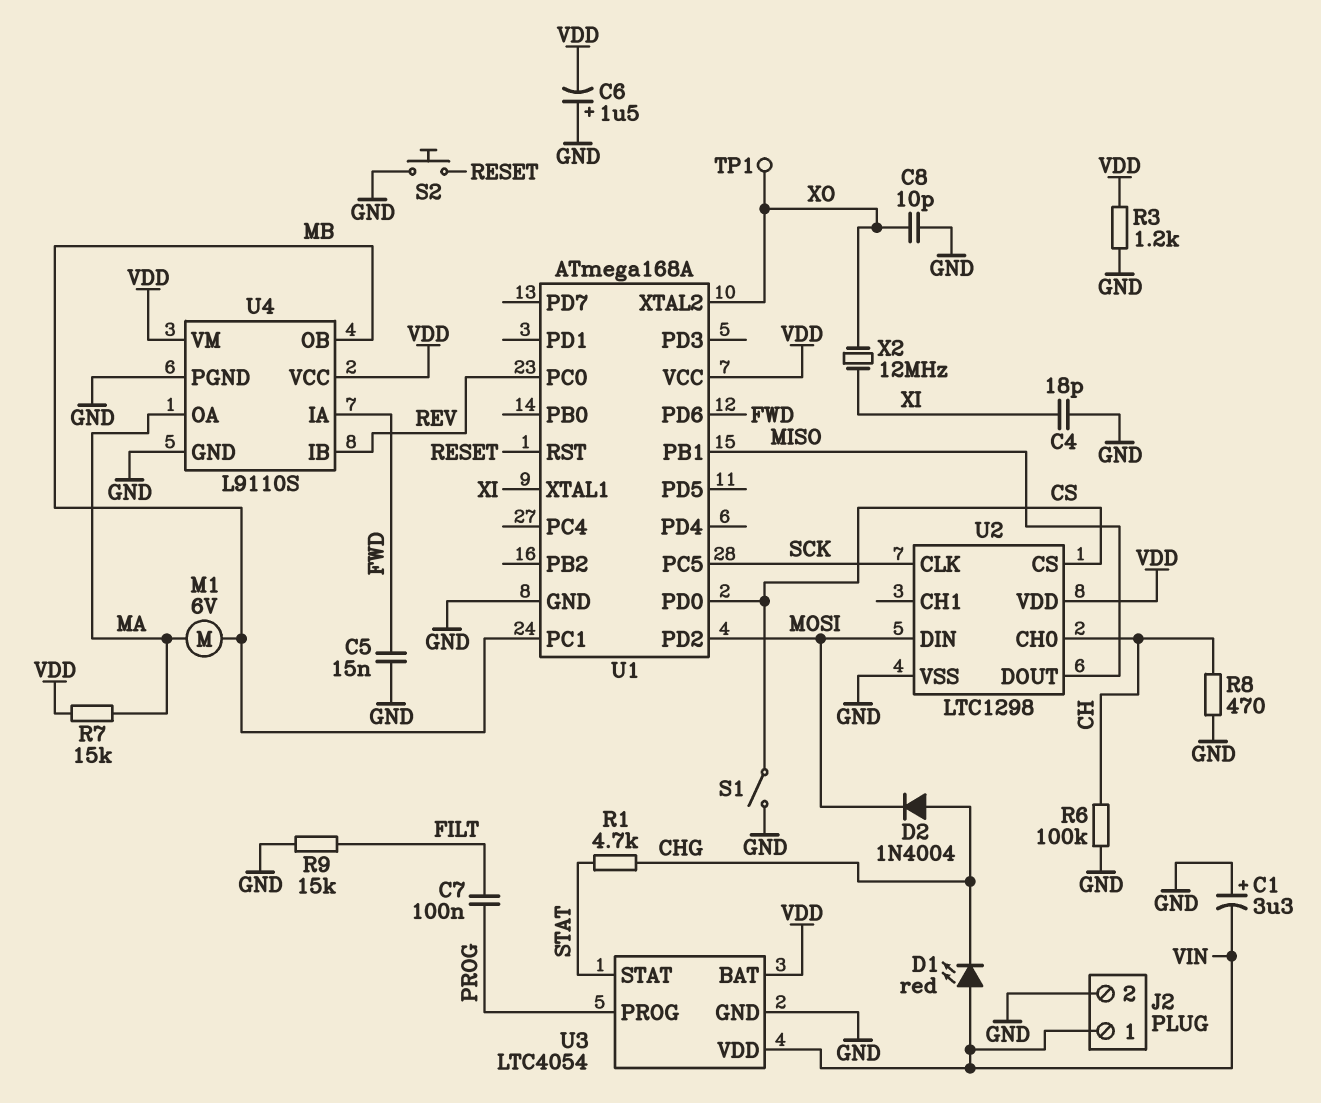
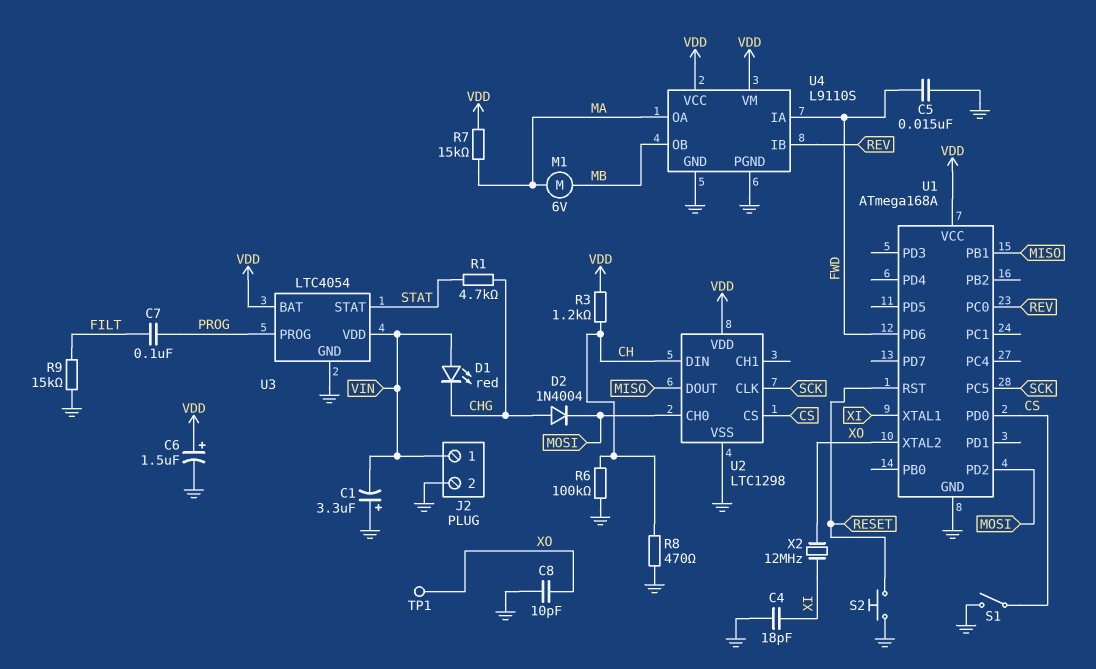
C6: 1.5uF (plus GND, minus VDD) -> 1.5uF (plus VDD, minus GND)
R3: 1.2k (GND, VDD) -> 1.2k (CH, VDD)
U1 pin PC1: MB -> none
U2 pin CH0: CH -> MOSI
U2 pin DIN: MOSI -> CH

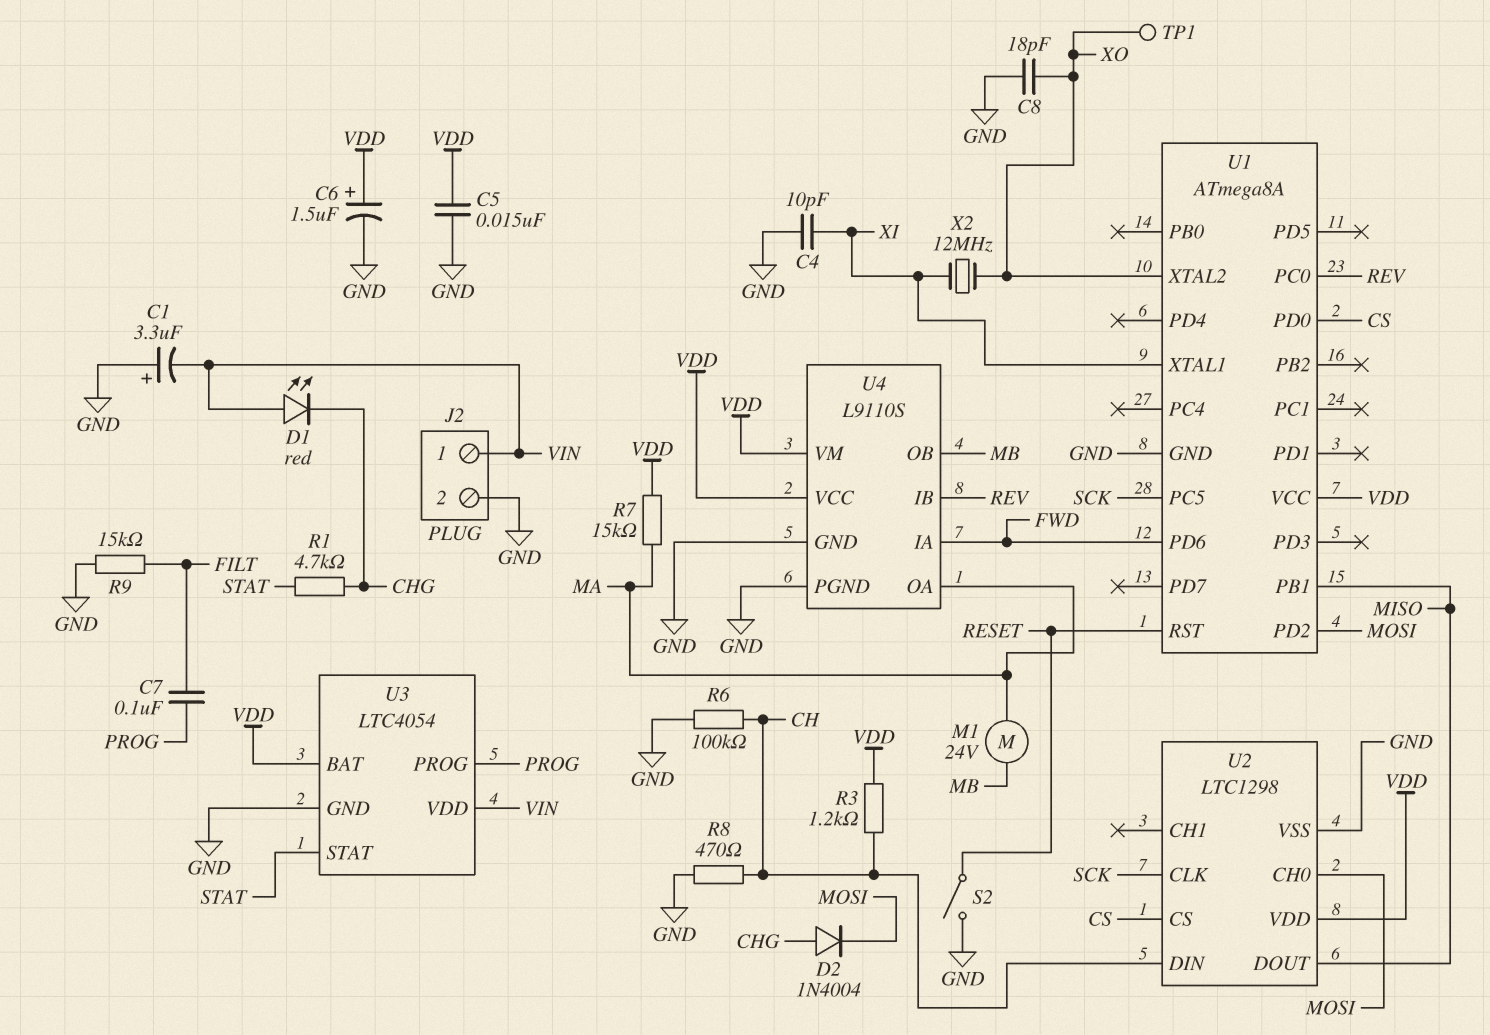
C4: 18pF (GND, XI) -> 10pF (GND, XI)
C5: 15nF (FWD, GND) -> 15nF (GND, VDD)
C8: 10pF (GND, XO) -> 18pF (GND, XO)
M1: motor 6V (MA, MB) -> motor 24V (MA, MB)
S1: switch (CS, GND) -> none
S2: button (GND, RESET) -> switch (GND, RESET)
U1: ATmega168A -> ATmega8A

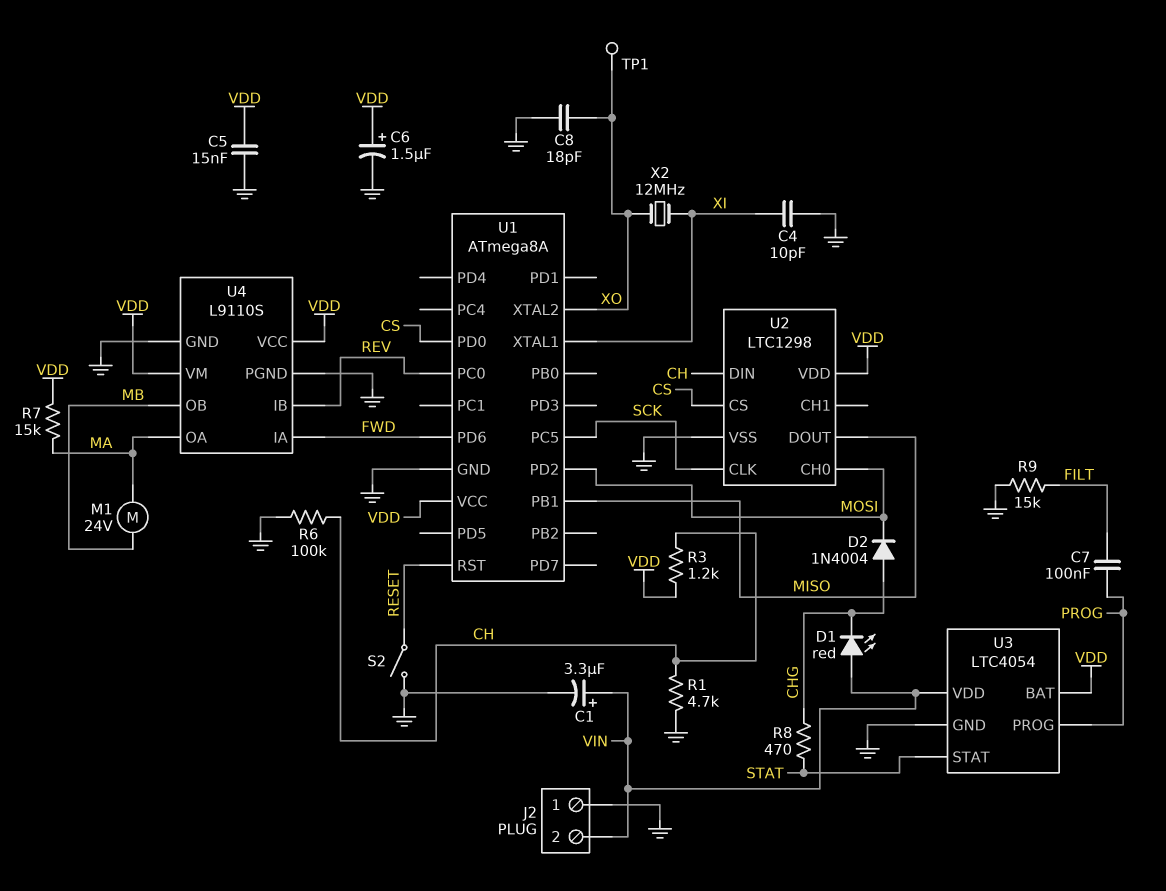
C1: 3.3uF (plus GND, minus VIN) -> 3.3uF (plus VIN, minus GND)
J2 pin 1: VIN -> GND
J2 pin 2: GND -> VIN
R1: 4.7k (CHG, STAT) -> 4.7k (CH, GND)
R8: 470 (CH, GND) -> 470 (CHG, STAT)

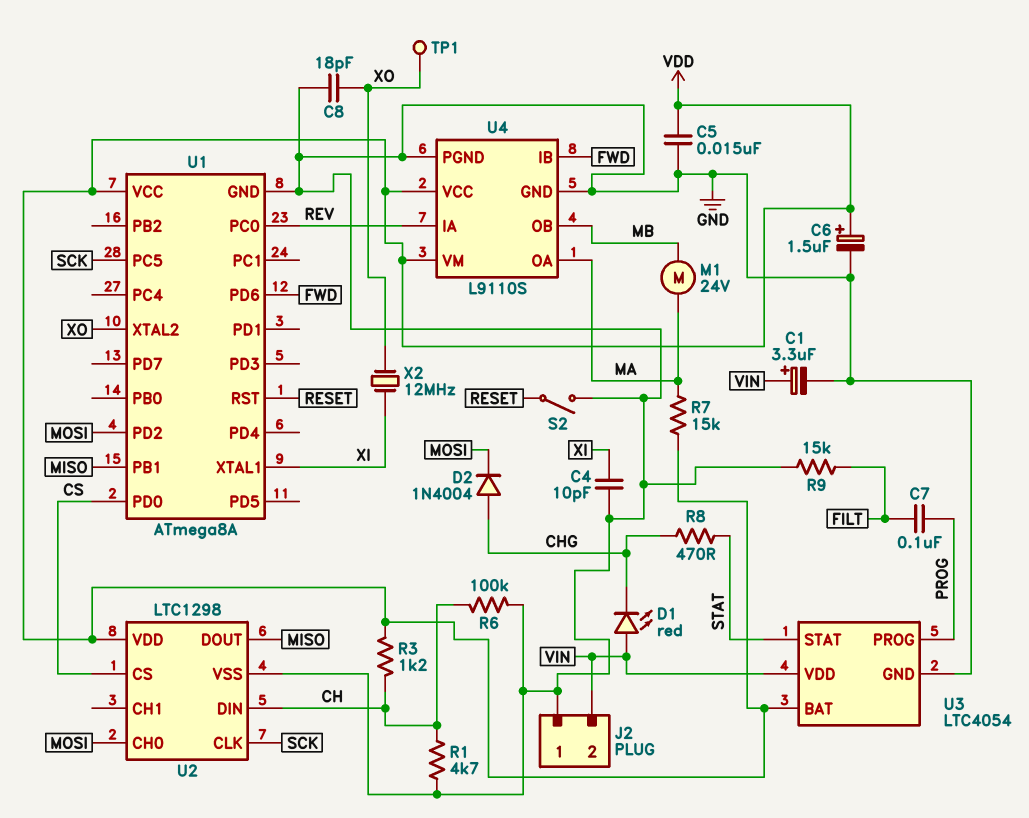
U4 pin IA: FWD -> REV
U4 pin IB: REV -> FWD

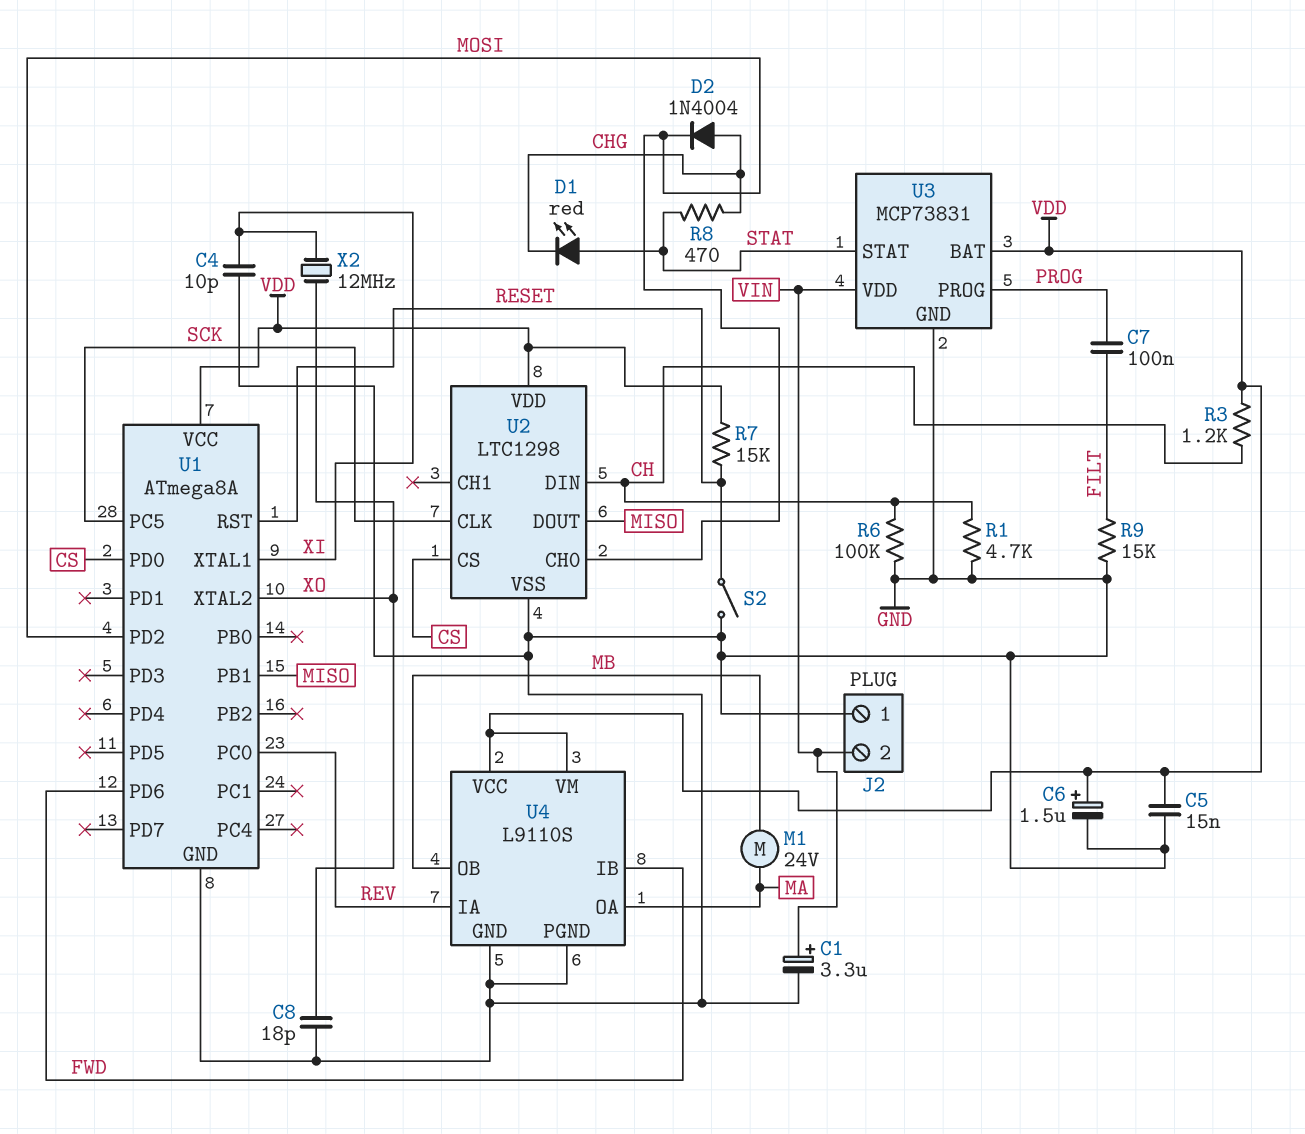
D1: LED red (A VIN, K CHG) -> LED red (A STAT, K CHG)
R7: 15k (MA, VDD) -> 15k (RESET, VDD)
TP1: test point (XO) -> none
U3: LTC4054 -> MCP73831

